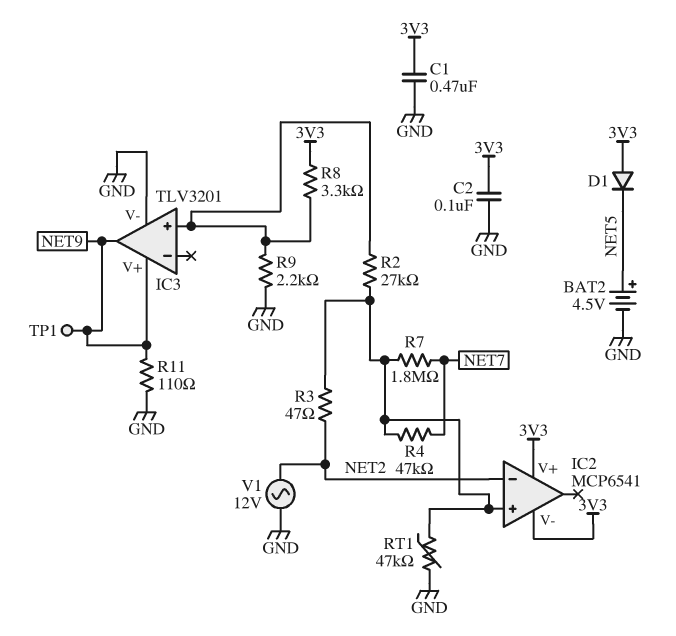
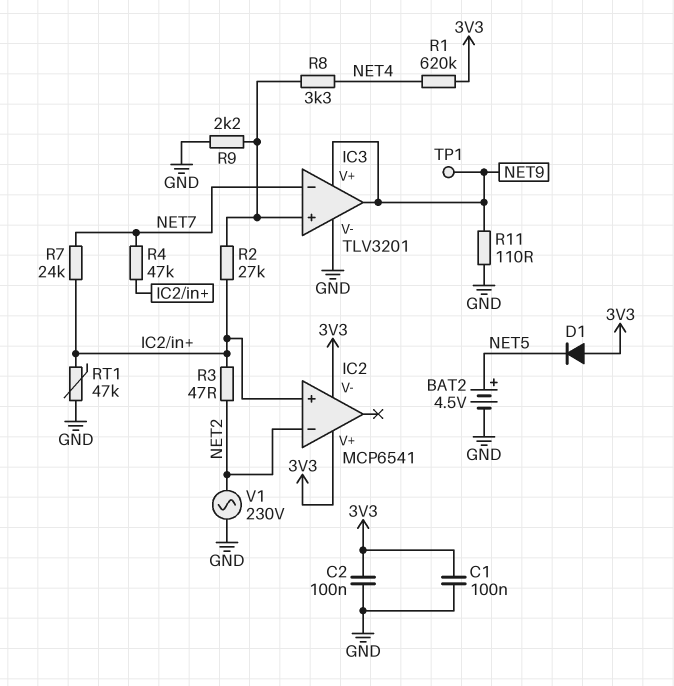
C1: 470nF (3V3, GND) -> 100nF (3V3, GND)
IC3 pin in-: none -> NET7
R1: none -> 620k (3V3, NET4)
R7: 1.8M (IC2/in+, NET7) -> 24k (IC2/in+, NET7)
R8: 3.3k (3V3, IC3/in+) -> 3.3k (IC3/in+, NET4)
V1: AC 12V (GND, NET2) -> AC 230V (GND, NET2)

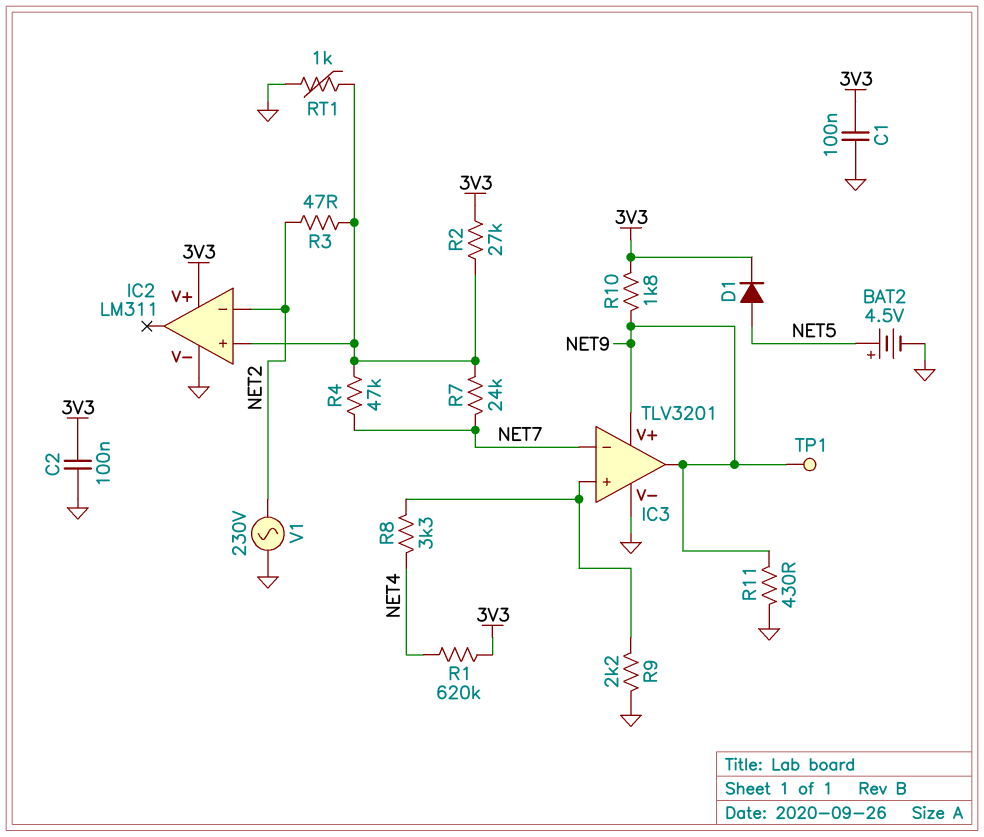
D1: diode (A 3V3, K NET5) -> diode (A NET5, K 3V3)
IC2: MCP6541 -> LM311
IC2 pin V-: 3V3 -> GND
R2: 27k (IC2/in+, IC3/in+) -> 27k (3V3, IC2/in+)
R10: none -> 1.8k (3V3, NET9)
R11: 110 (GND, NET9) -> 430 (GND, NET9)
RT1: 47k (GND, IC2/in+) -> 1k (GND, IC2/in+)

